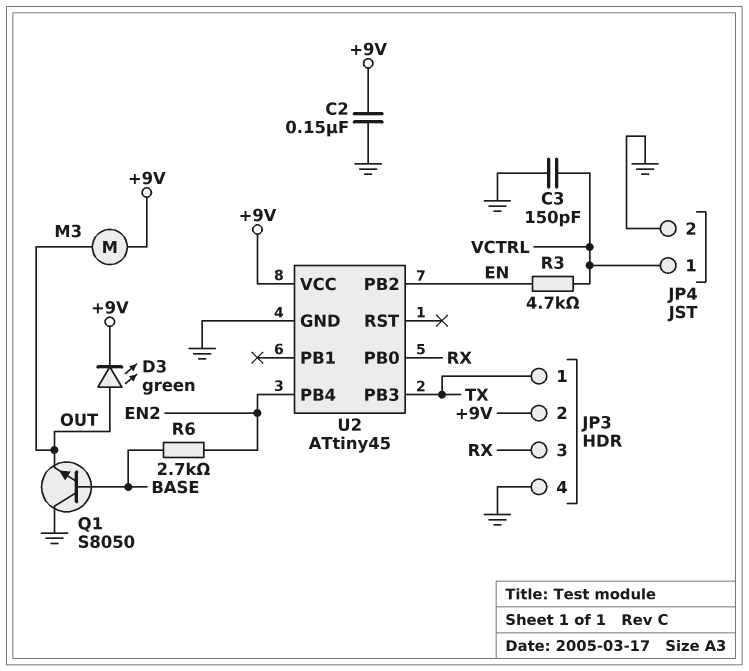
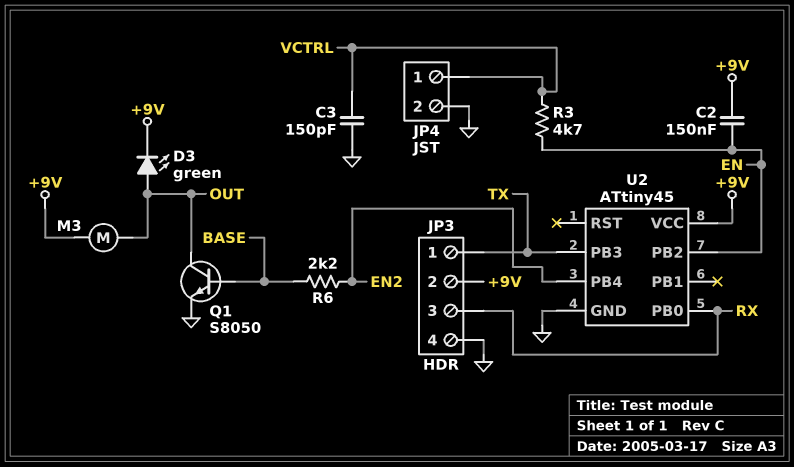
C2: 150nF (+9V, GND) -> 150nF (+9V, EN)
Q1: NPN S8050 (B BASE, C GND, E OUT) -> NPN S8050 (B BASE, C OUT, E GND)
R6: 2.7k (BASE, EN2) -> 2.2k (BASE, EN2)

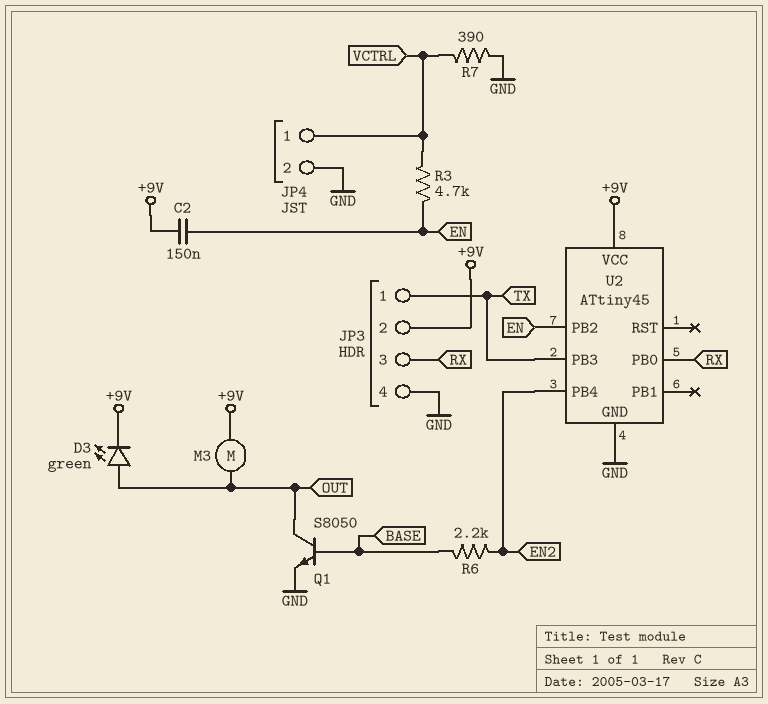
C3: 150pF (GND, VCTRL) -> none
R7: none -> 390 (GND, VCTRL)

